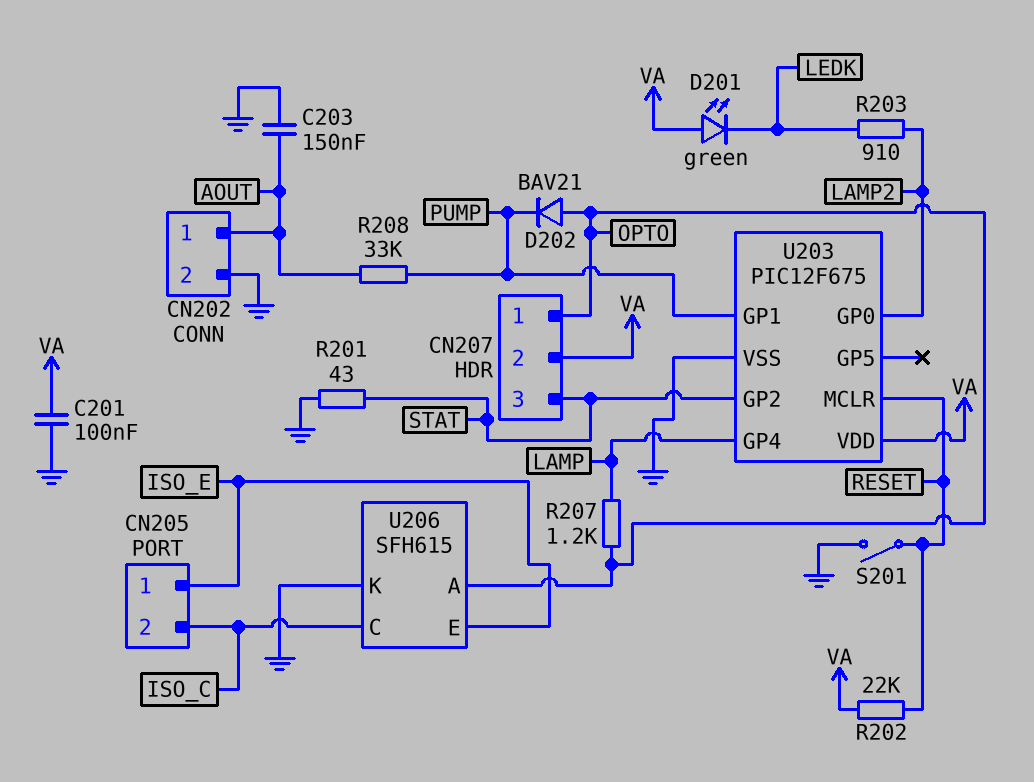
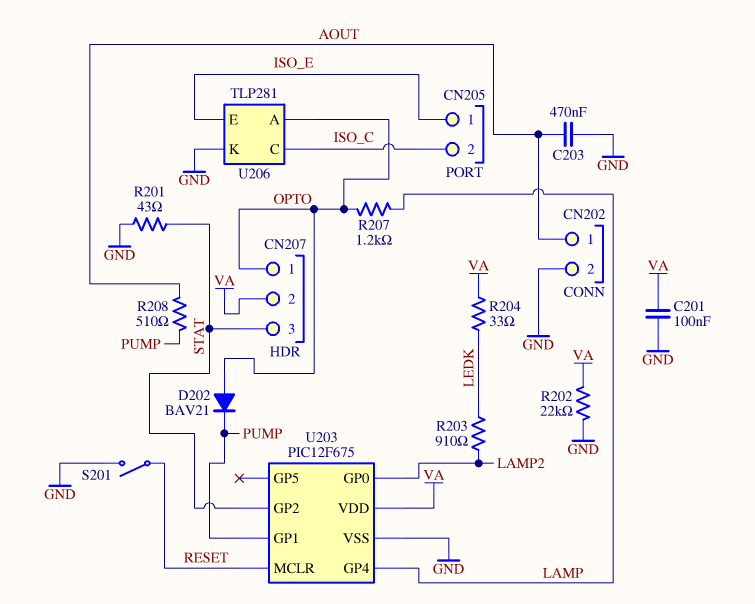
C203: 150nF (AOUT, GND) -> 470nF (AOUT, GND)
D201: LED green (A VA, K LEDK) -> none
R202: 22k (RESET, VA) -> 22k (GND, VA)
R204: none -> 33 (LEDK, VA)
R208: 33k (AOUT, PUMP) -> 510 (AOUT, PUMP)
U206: SFH615 -> TLP281

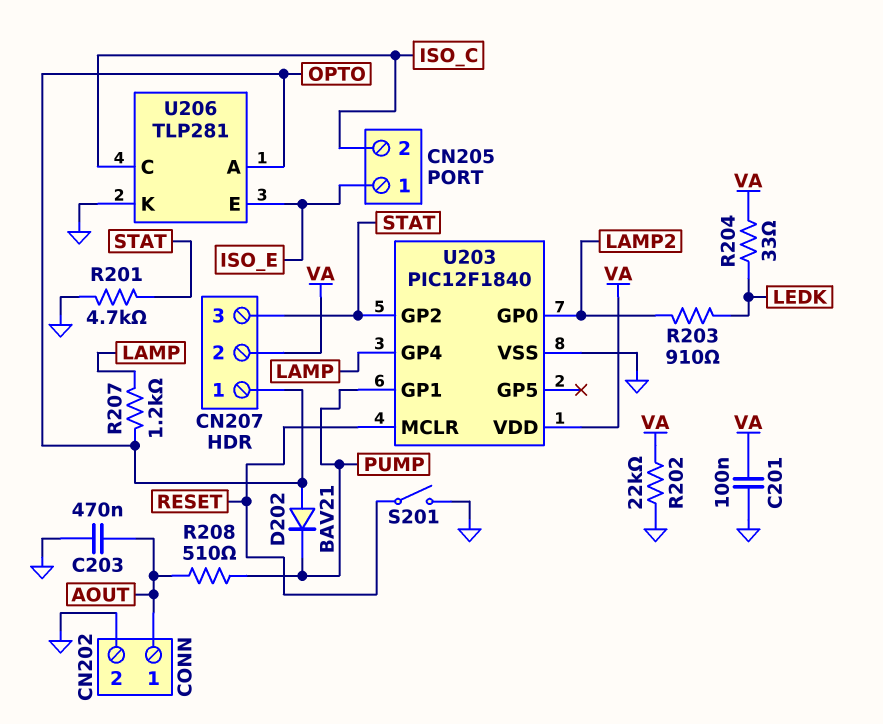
R201: 43 (GND, STAT) -> 4.7k (GND, STAT)
U203: PIC12F675 -> PIC12F1840

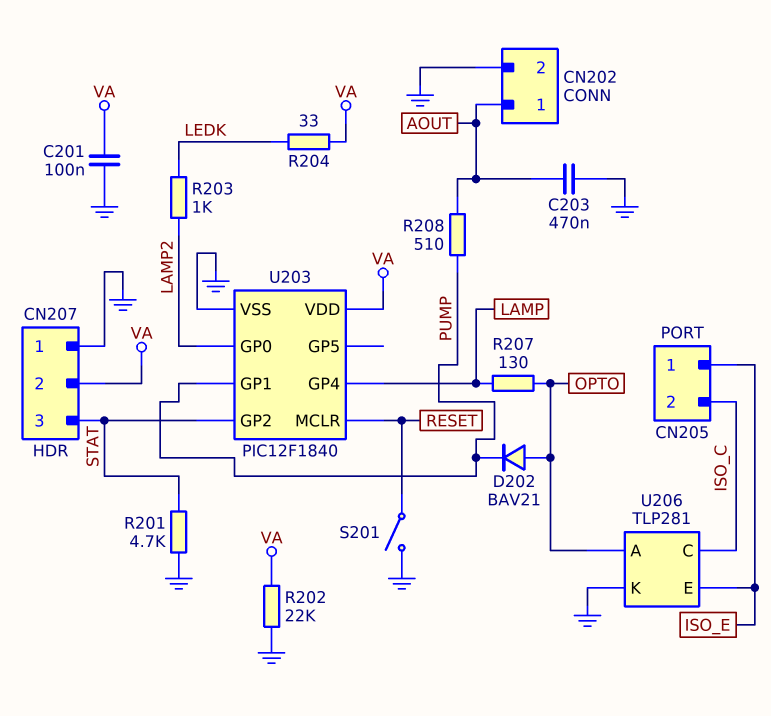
CN207 pin 1: OPTO -> GND
R203: 910 (LAMP2, LEDK) -> 1k (LAMP2, LEDK)
R207: 1.2k (LAMP, OPTO) -> 130 (LAMP, OPTO)

